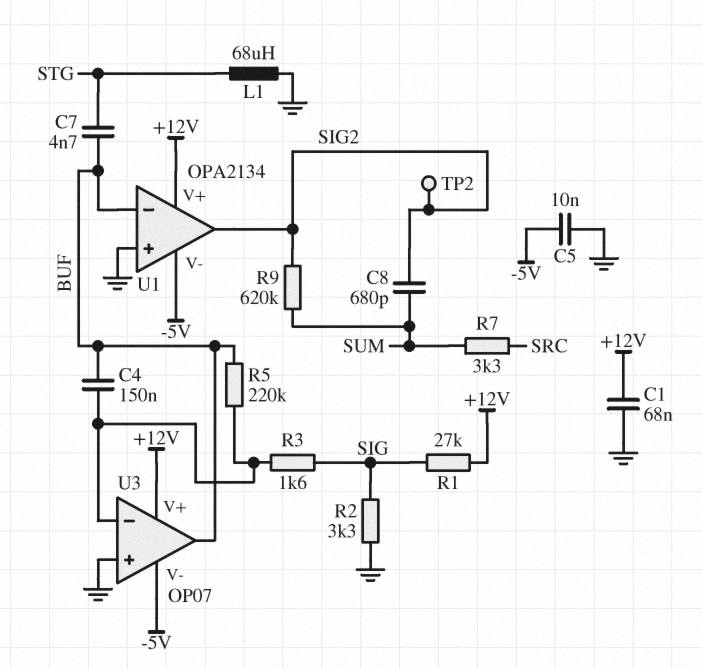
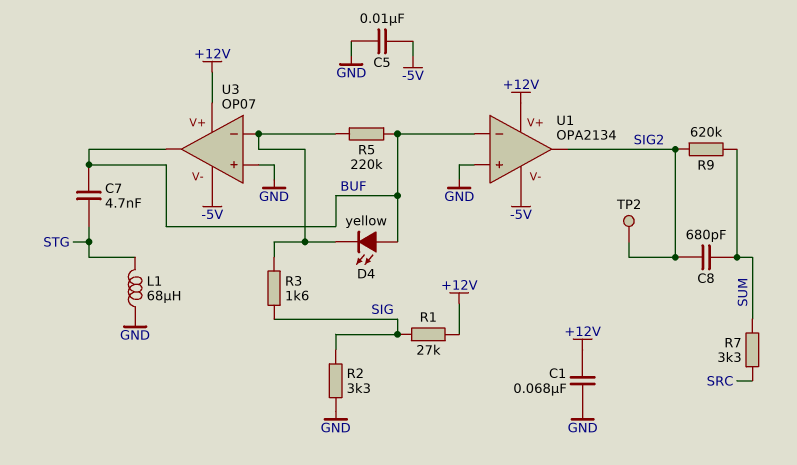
C4: 150nF (BUF, U3/in-) -> none
D4: none -> LED yellow (A BUF, K U3/in-)

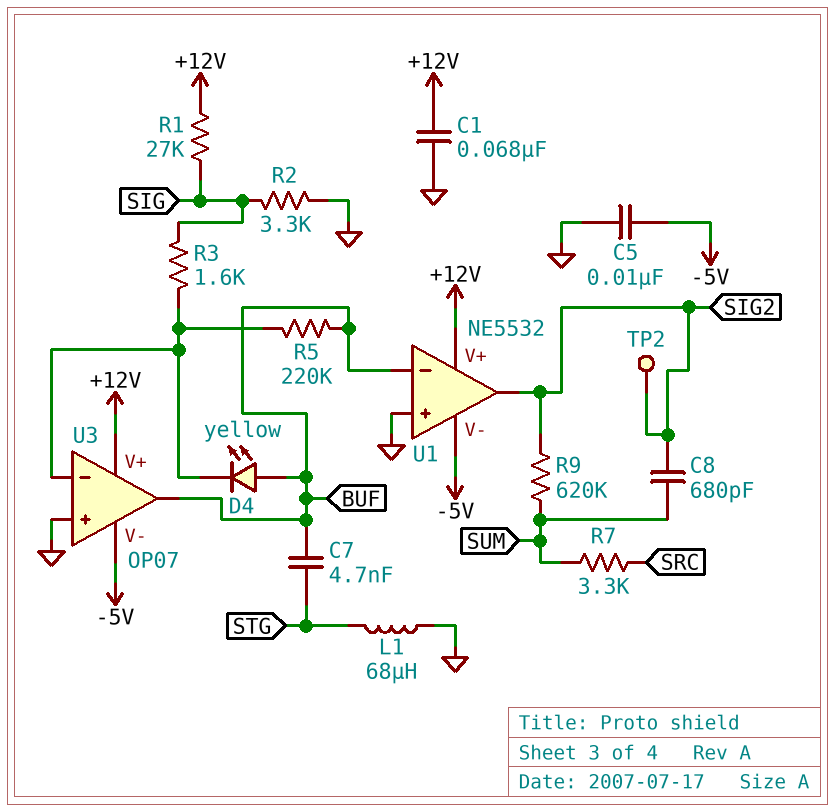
U1: OPA2134 -> NE5532

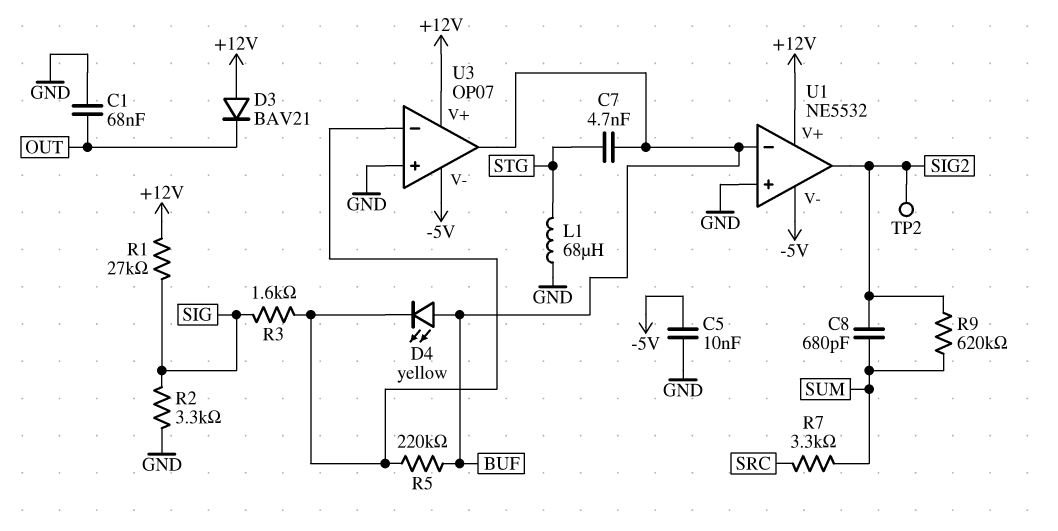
C1: 68nF (+12V, GND) -> 68nF (GND, OUT)
D3: none -> diode BAV21 (A +12V, K OUT)

